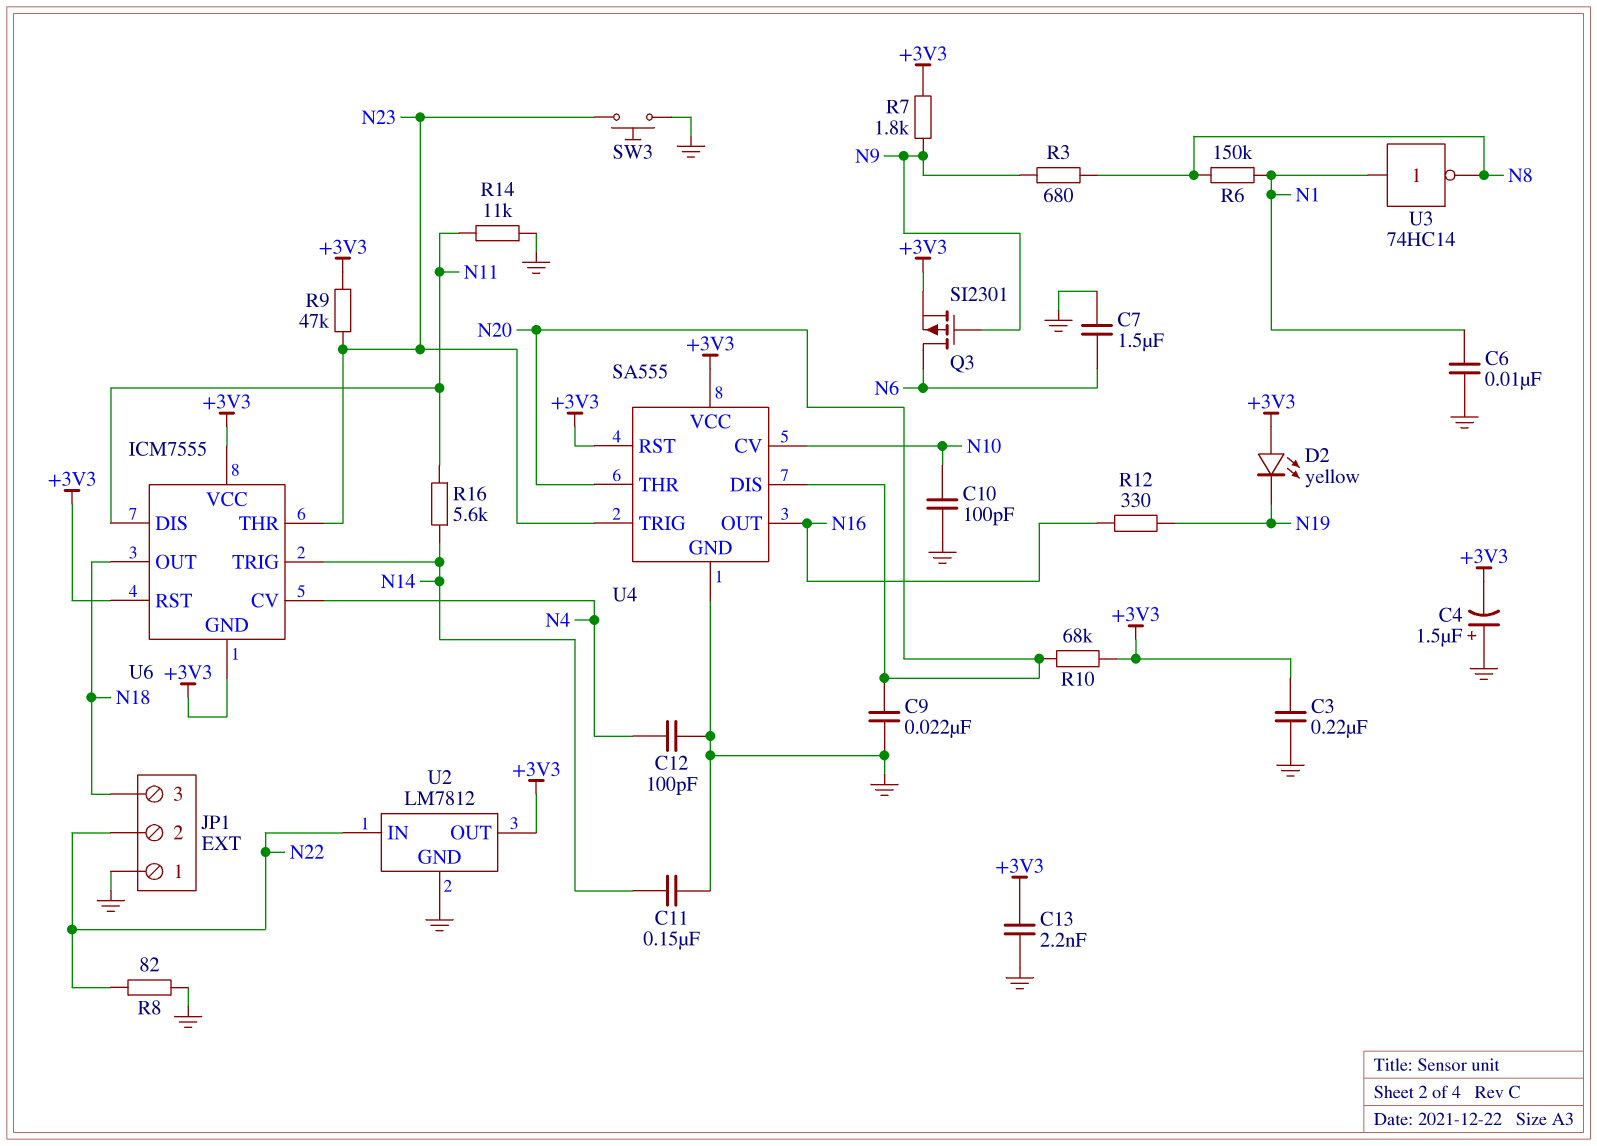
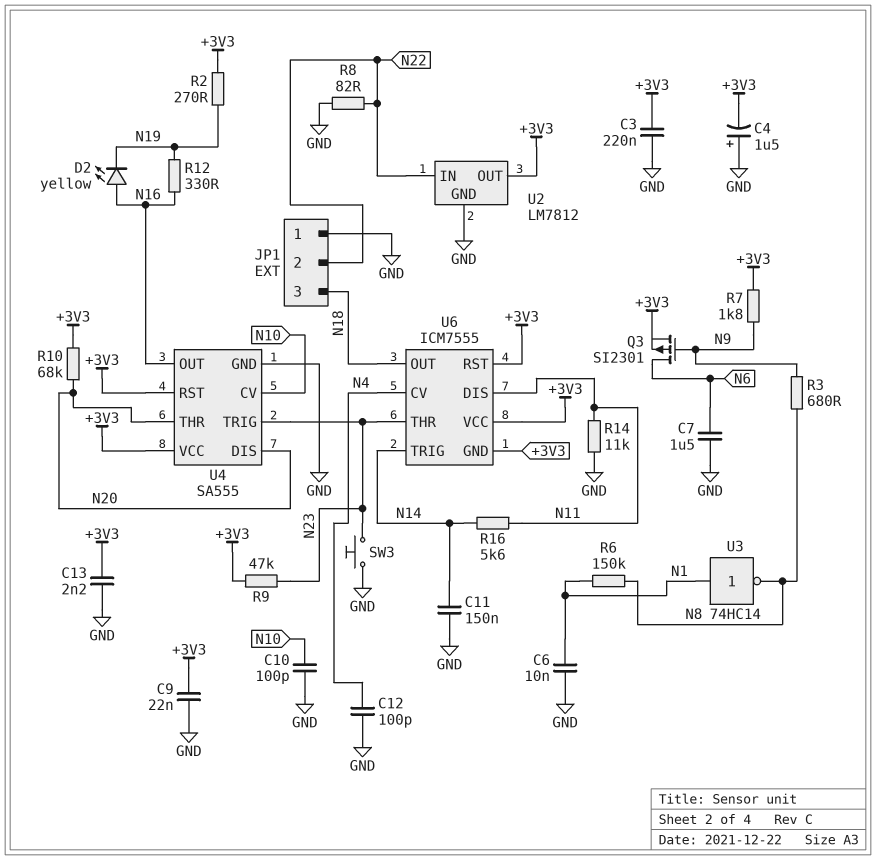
C9: 22nF (GND, N20) -> 22nF (+3V3, GND)
D2: LED yellow (A +3V3, K N19) -> LED yellow (A N16, K N19)
R2: none -> 270 (+3V3, N19)

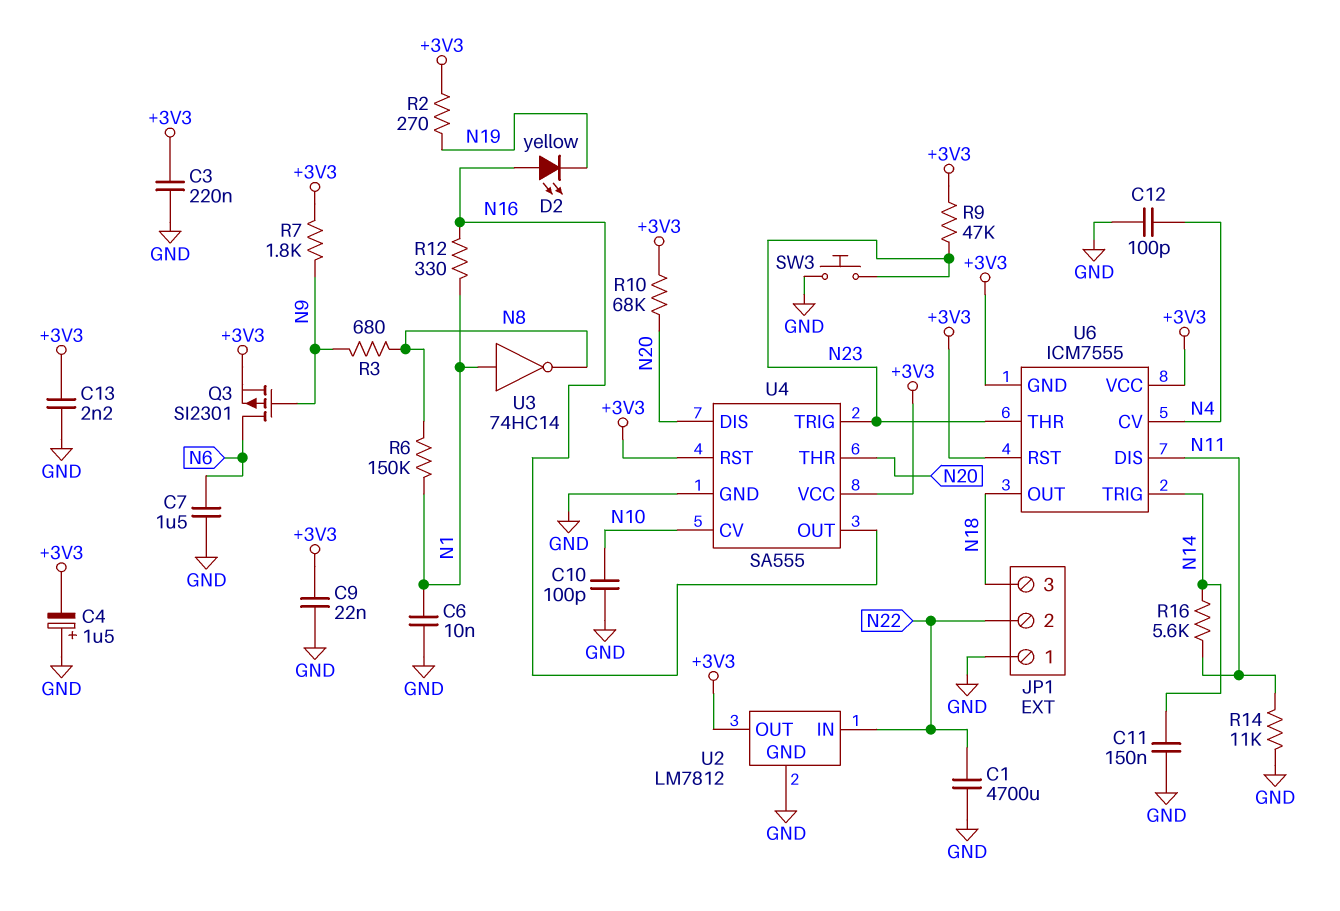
C1: none -> 4700uF (GND, N22)
R8: 82 (GND, N22) -> none
R12: 330 (N16, N19) -> 330 (N1, N16)

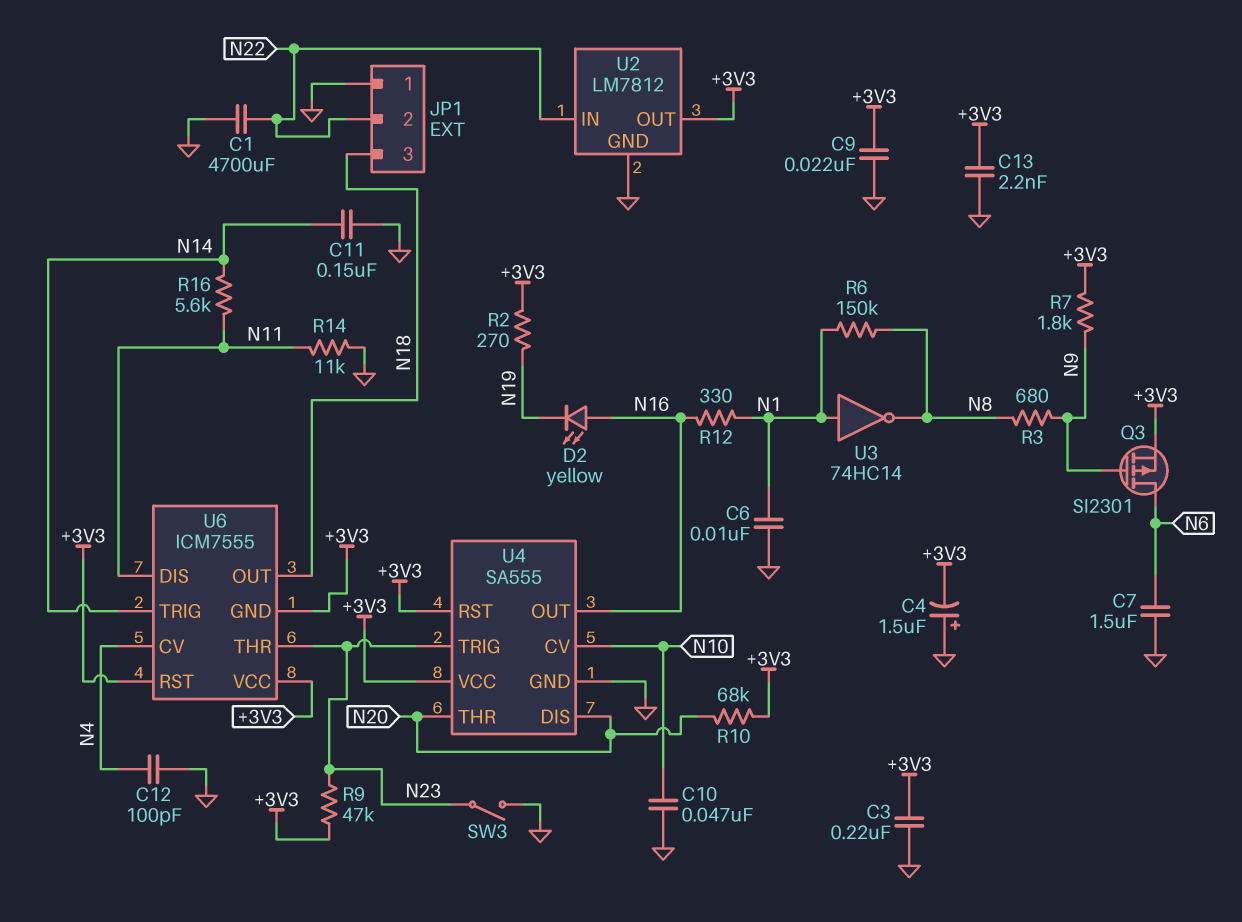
C10: 100pF (GND, N10) -> 47nF (GND, N10)
SW3: button (GND, N23) -> switch (GND, N23)

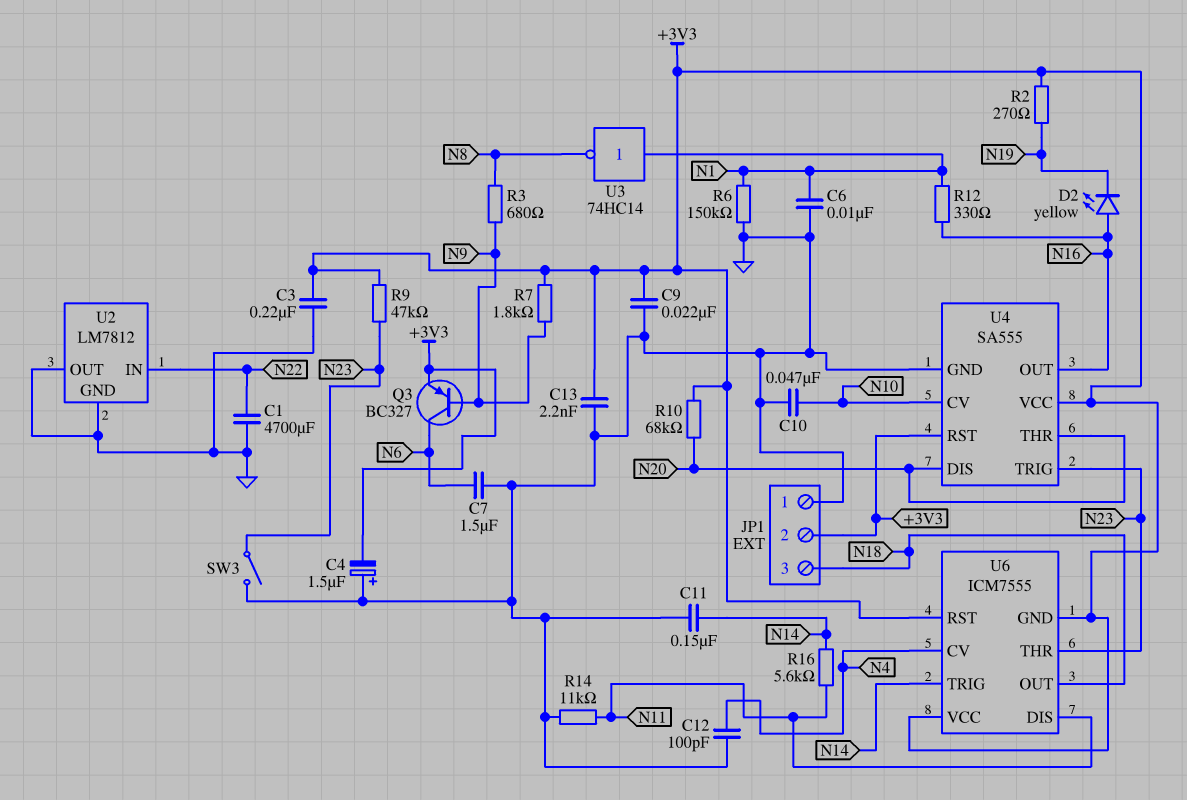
JP1 pin 2: N22 -> +3V3
Q3: PMOS SI2301 (G N9, D N6, S +3V3) -> PNP BC327 (B N9, C N6, E +3V3)
R6: 150k (N1, N8) -> 150k (GND, N1)
U2 pin OUT: +3V3 -> GND

